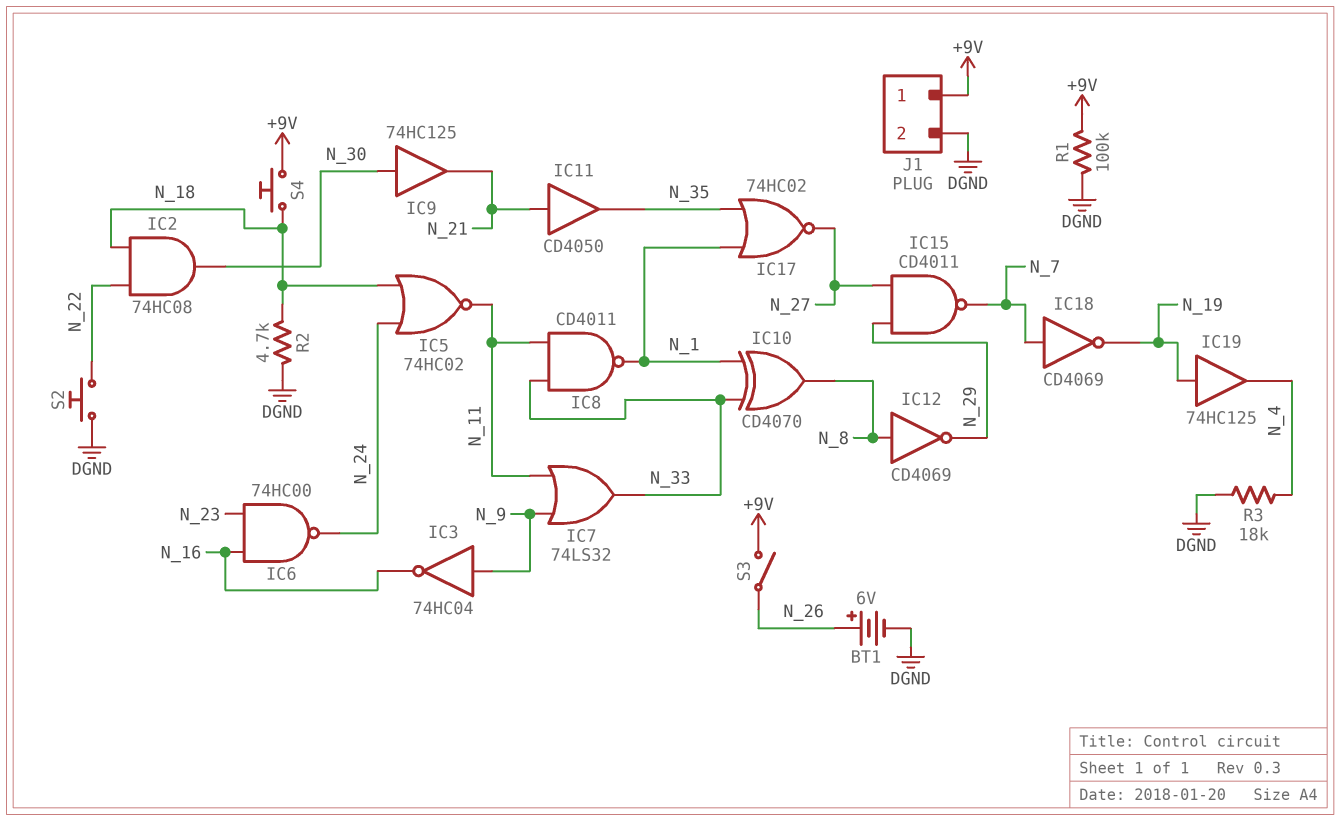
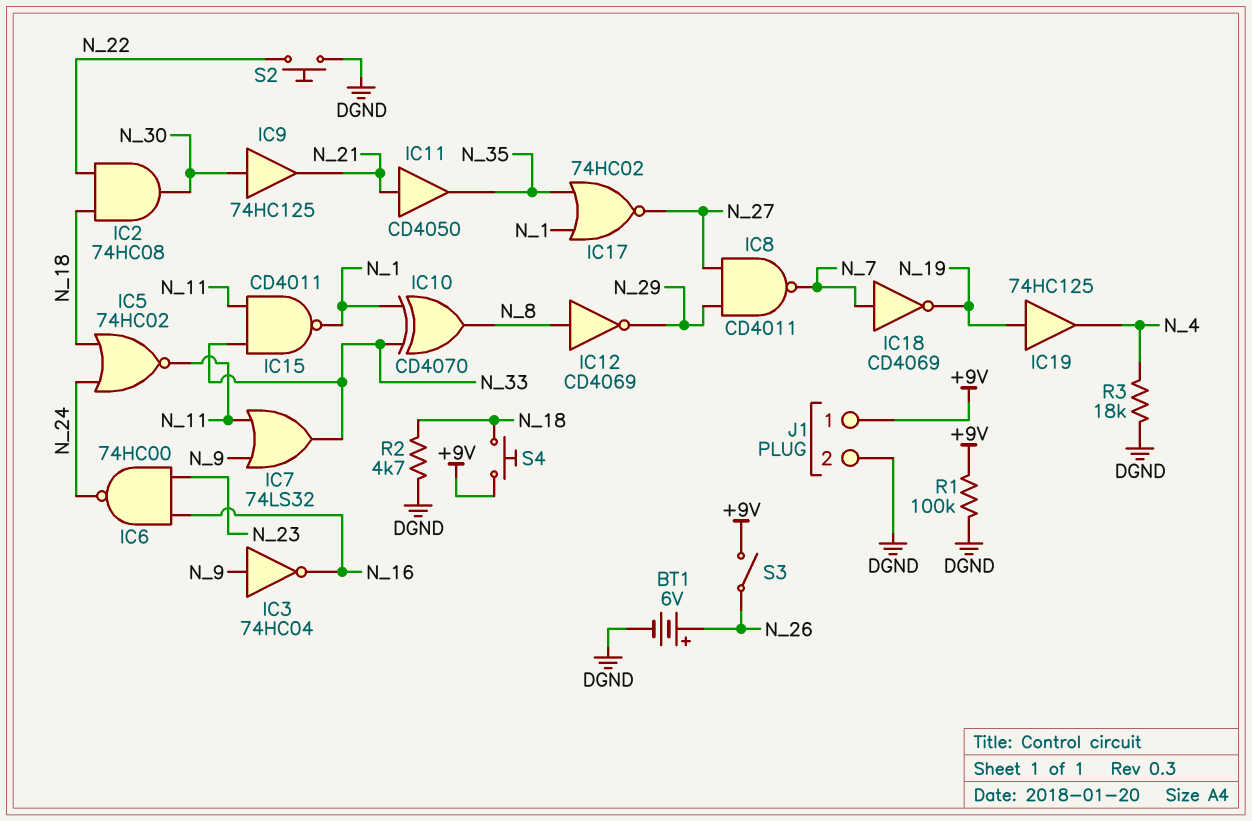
IC8: NAND CD4011 (in N_11, in N_33, out N_1) -> NAND CD4011 (in N_27, in N_29, out N_7)
IC15: NAND CD4011 (in N_27, in N_29, out N_7) -> NAND CD4011 (in N_11, in N_33, out N_1)

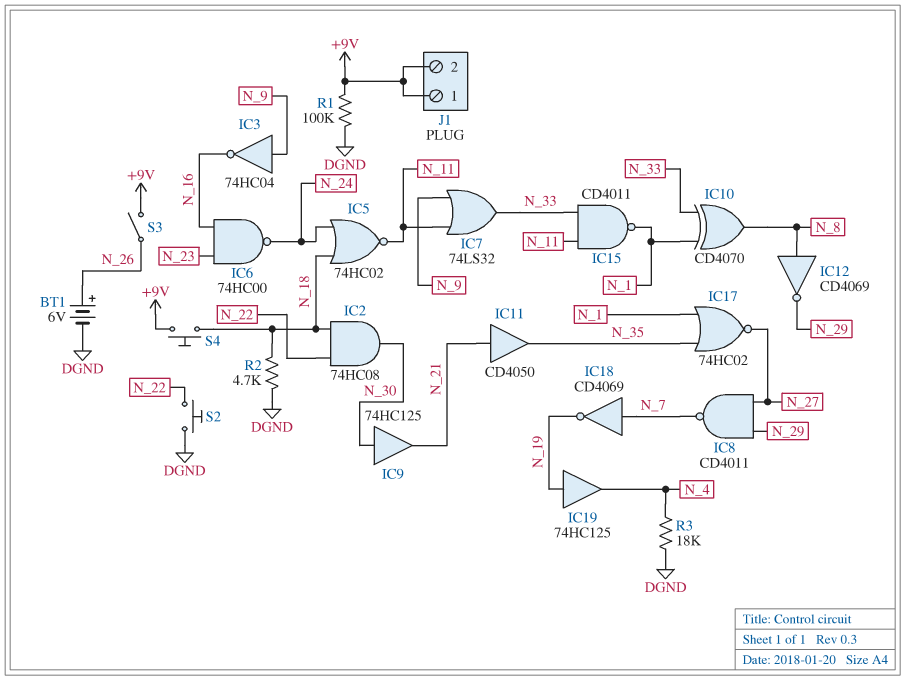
J1 pin 2: DGND -> +9V

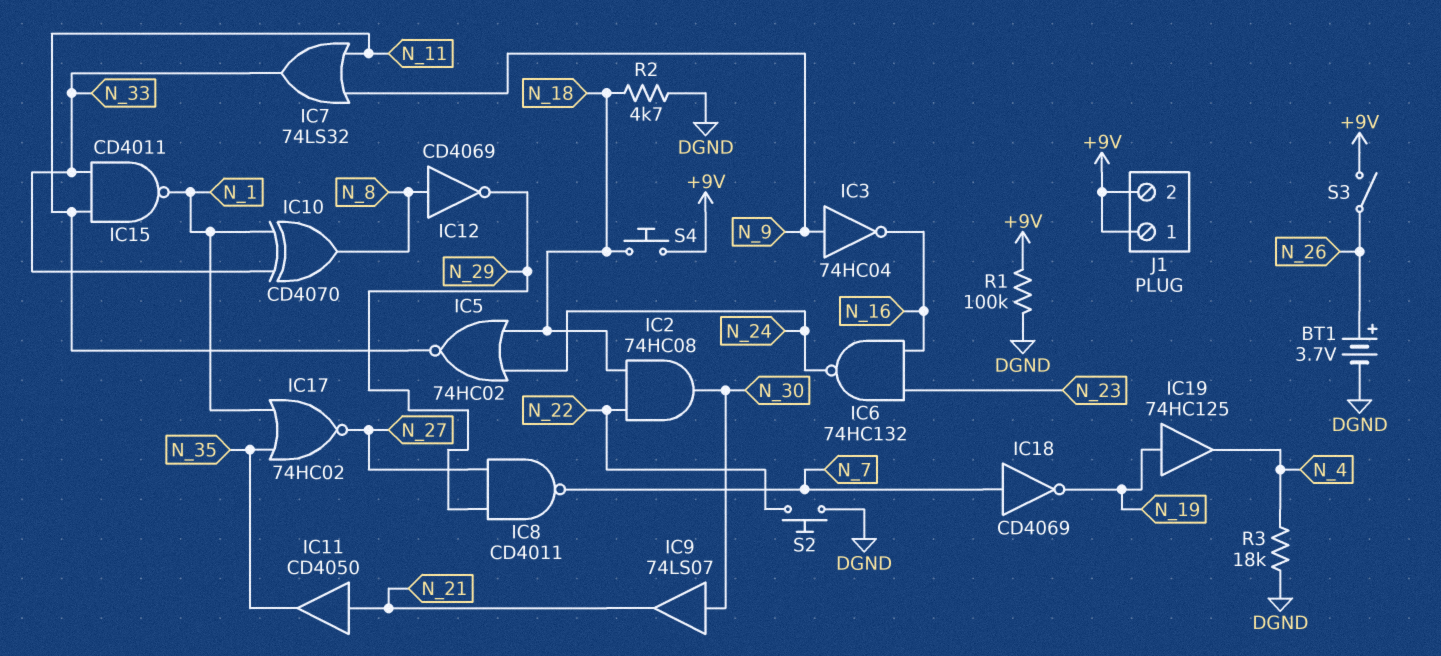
BT1: 6V (plus N_26, minus DGND) -> 3.7V (plus N_26, minus DGND)
IC6: NAND 74HC00 (in N_16, in N_23, out N_24) -> NAND 74HC132 (in N_16, in N_23, out N_24)
IC9: buffer 74HC125 (in N_30, out N_21) -> buffer 74LS07 (in N_30, out N_21)

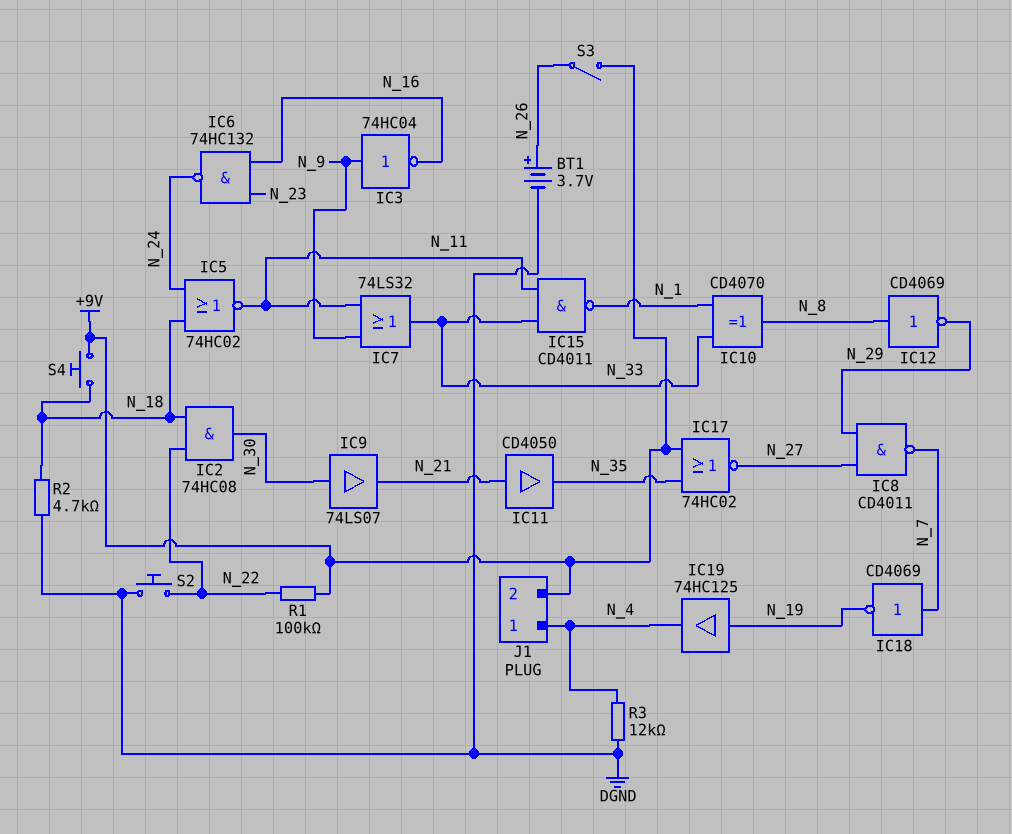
IC17: NOR 74HC02 (in N_1, in N_35, out N_27) -> NOR 74HC02 (in +9V, in N_35, out N_27)
J1 pin 1: +9V -> N_4
R1: 100k (+9V, DGND) -> 100k (+9V, N_22)
R3: 18k (DGND, N_4) -> 12k (DGND, N_4)

